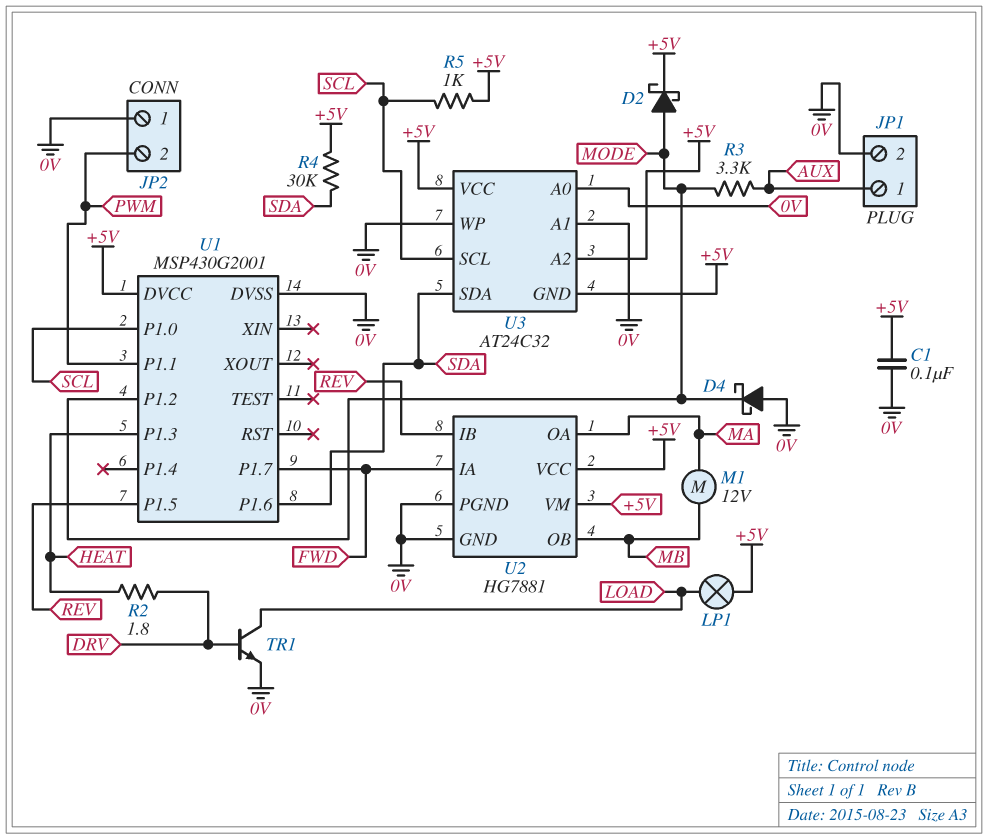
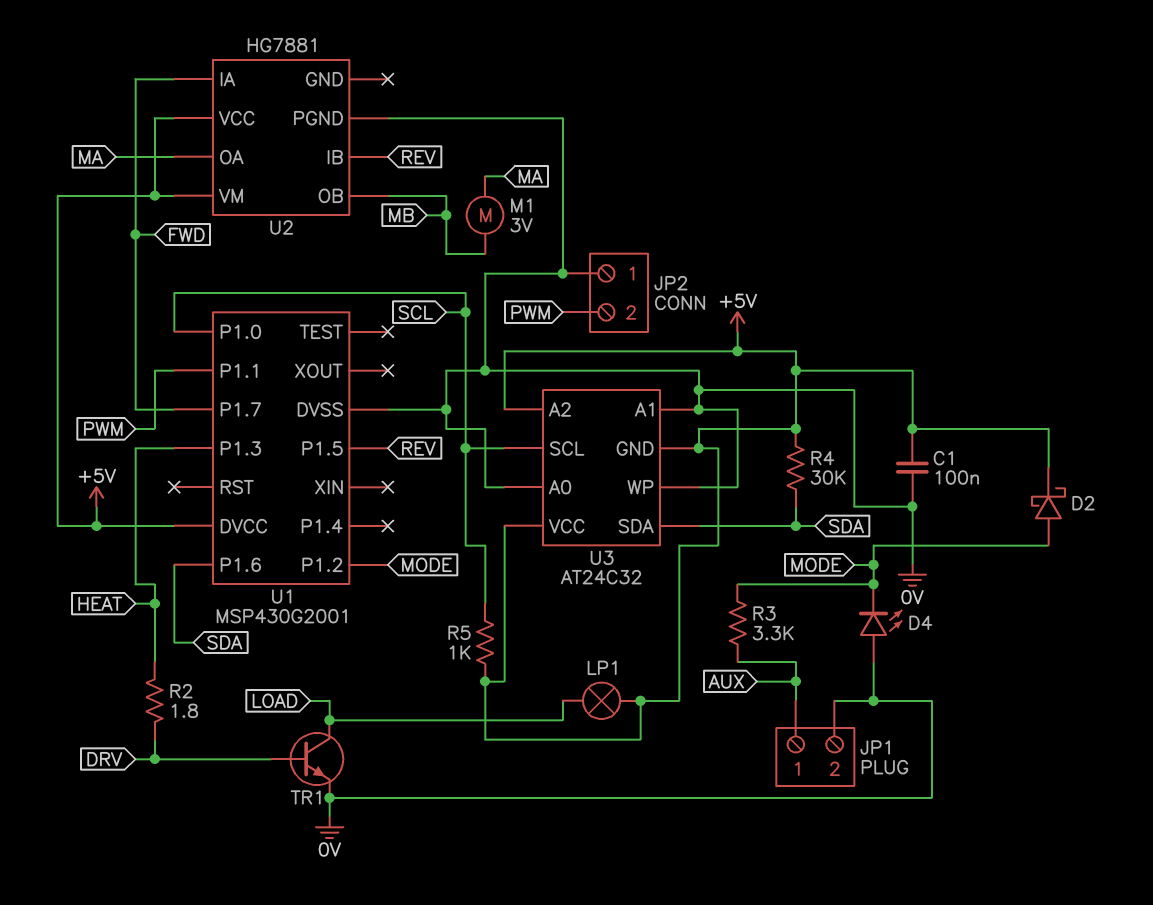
D4: schottky (A 0V, K MODE) -> LED (A 0V, K MODE)
M1: motor 12V (MA, MB) -> motor 3V (MA, MB)
U2 pin GND: 0V -> none

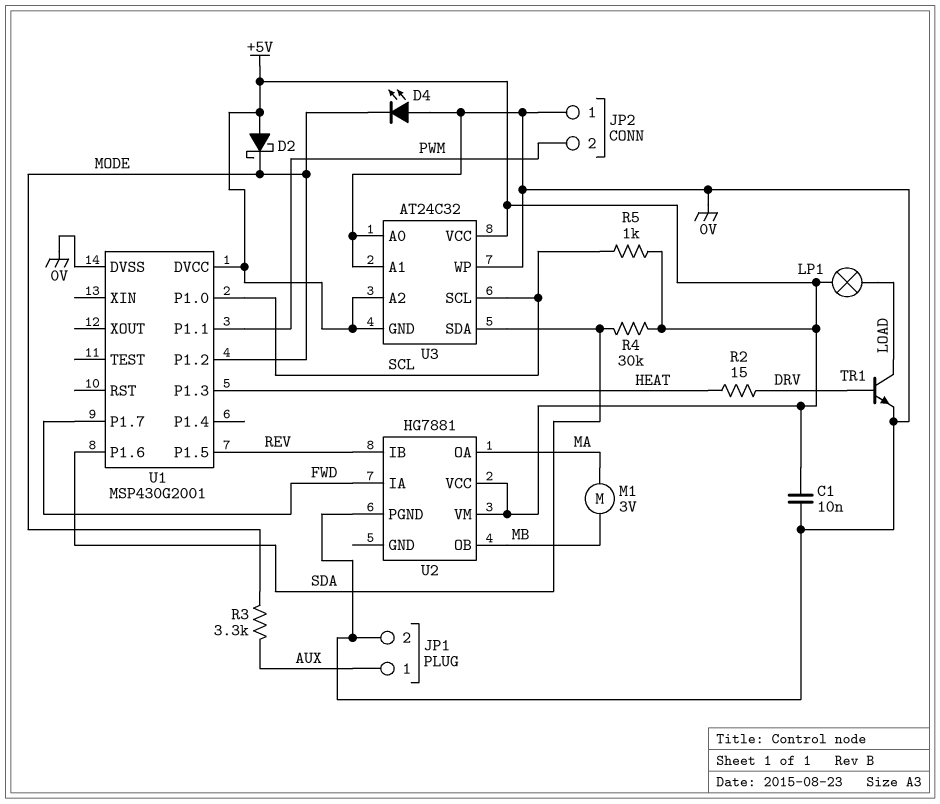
C1: 100nF (+5V, 0V) -> 10nF (+5V, 0V)
D2: schottky (A MODE, K +5V) -> schottky (A +5V, K MODE)
R2: 1.8 (DRV, HEAT) -> 15 (DRV, HEAT)

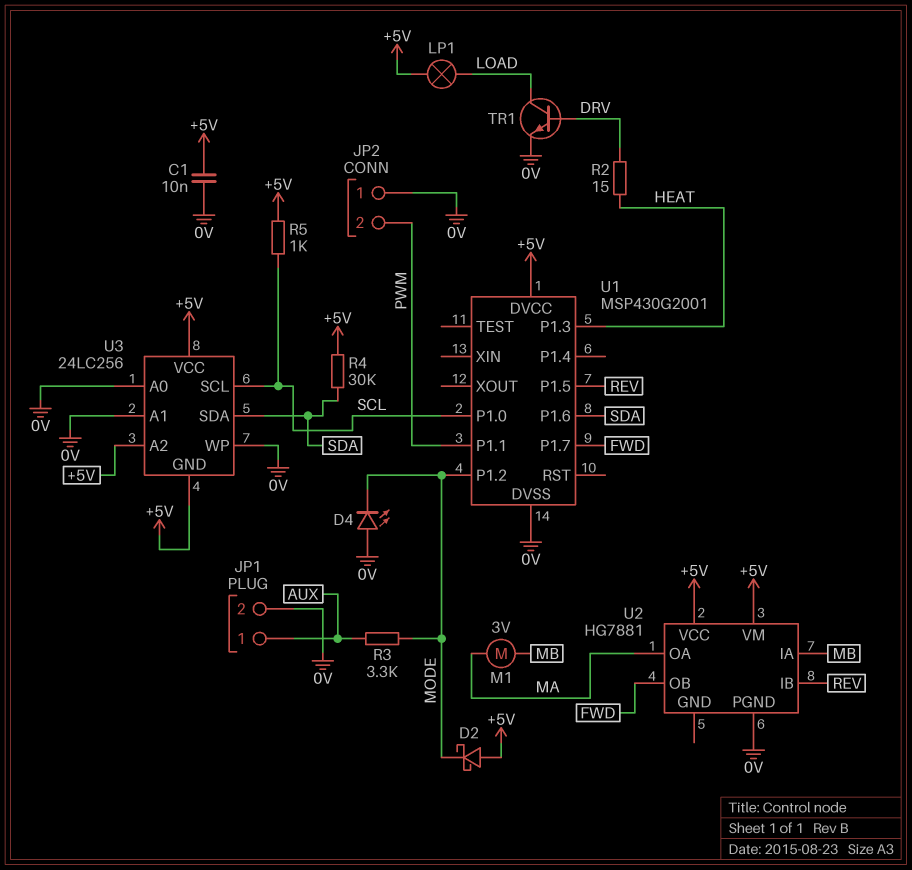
U2 pin IA: FWD -> MB
U2 pin OB: MB -> FWD
U3: AT24C32 -> 24LC256

